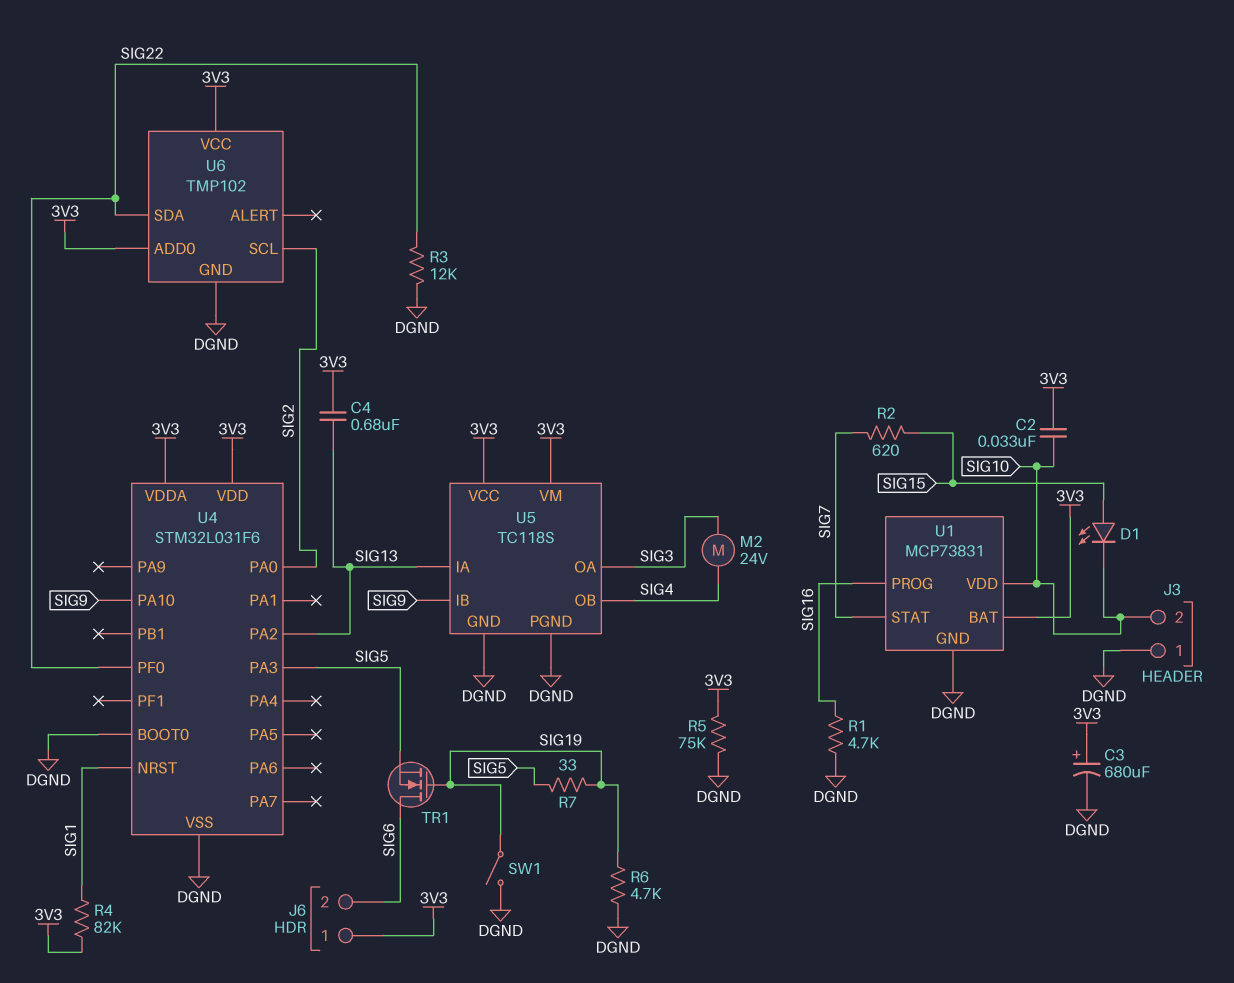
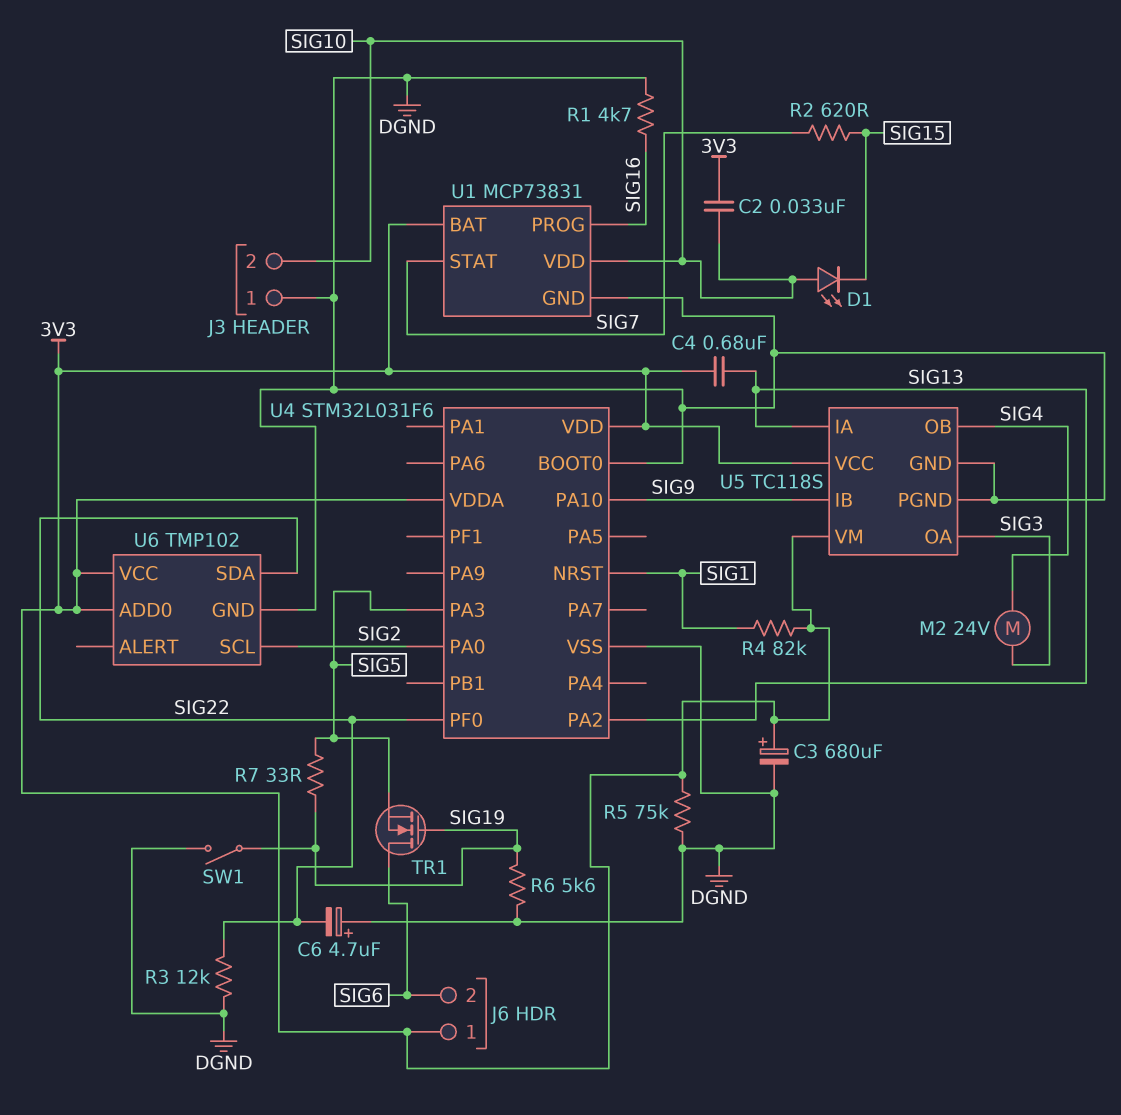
C6: none -> 4.7uF (plus DGND, minus SIG22)
D1: LED (A SIG15, K SIG10) -> LED (A SIG10, K SIG15)
R6: 4.7k (DGND, SIG19) -> 5.6k (DGND, SIG19)

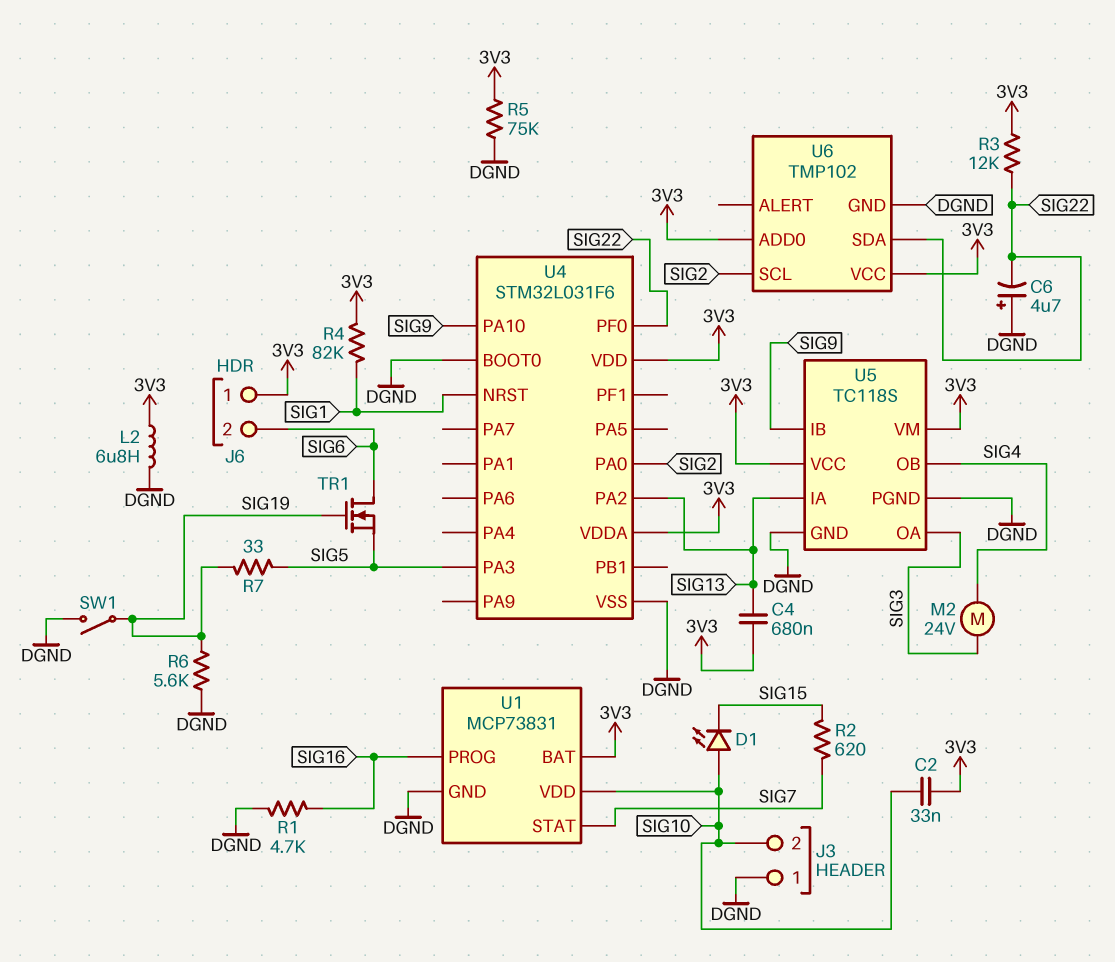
C3: 680uF (plus 3V3, minus DGND) -> none
L2: none -> 6.8uH (3V3, DGND)
R3: 12k (DGND, SIG22) -> 12k (3V3, SIG22)

